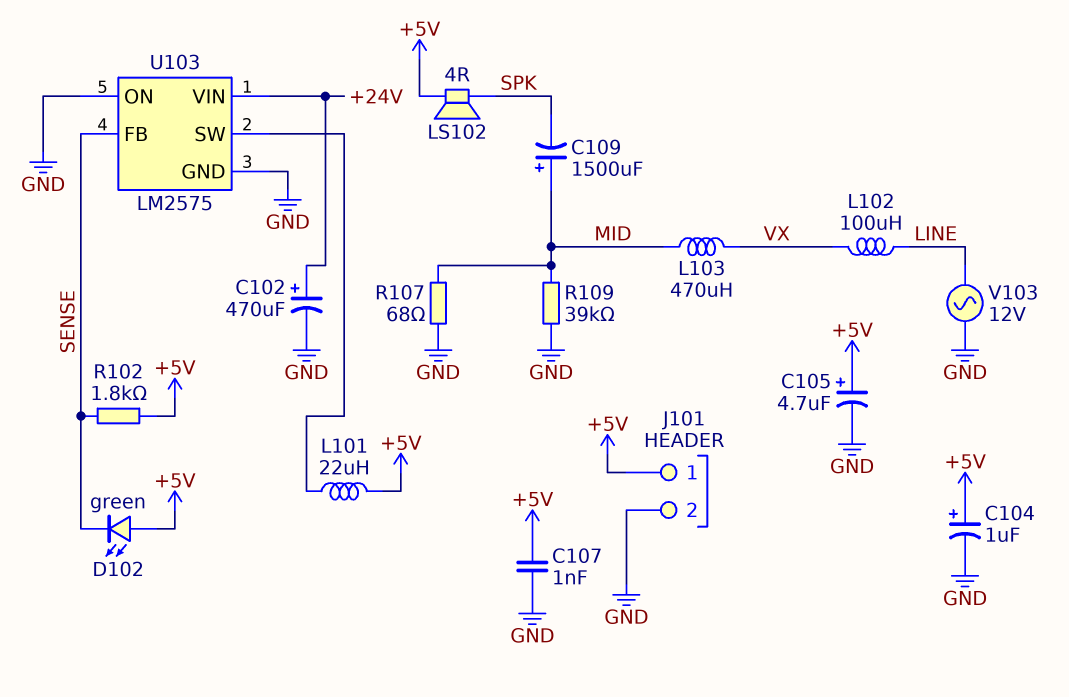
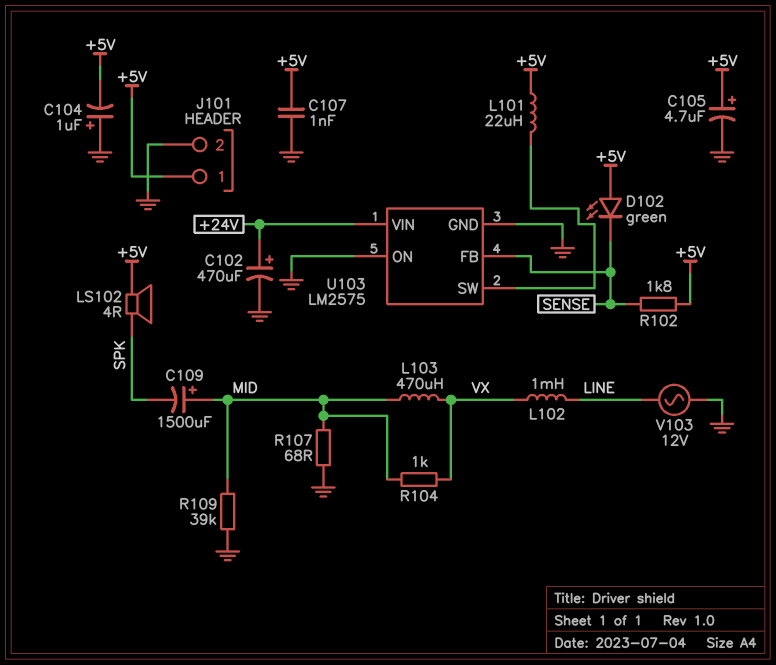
C104: 1uF (plus +5V, minus GND) -> 1uF (plus GND, minus +5V)
L102: 100uH (LINE, VX) -> 1mH (LINE, VX)
R104: none -> 1k (MID, VX)

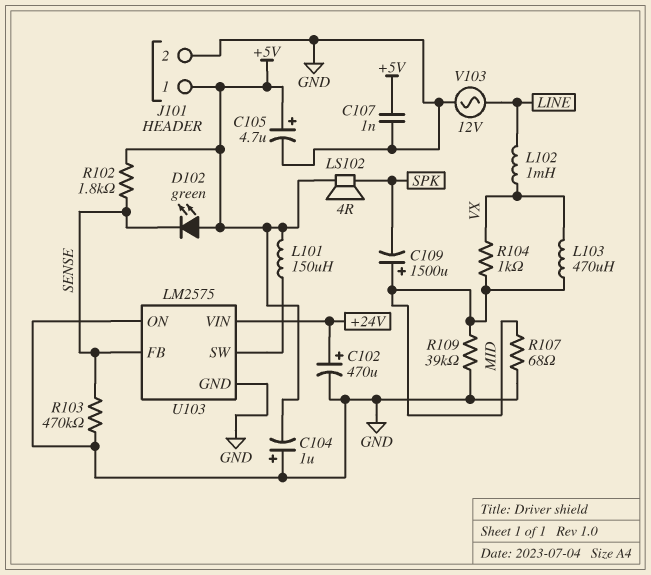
L101: 22uH (+5V, U103/SW) -> 150uH (+5V, U103/SW)
R103: none -> 470k (GND, SENSE)

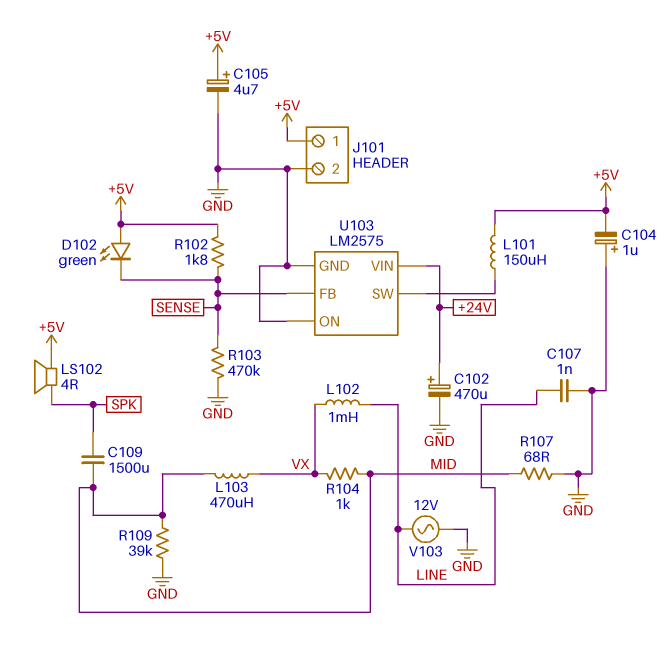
C107: 1nF (+5V, GND) -> 1nF (GND, LINE)
C109: 1500uF (plus MID, minus SPK) -> 1500uF (MID, SPK)

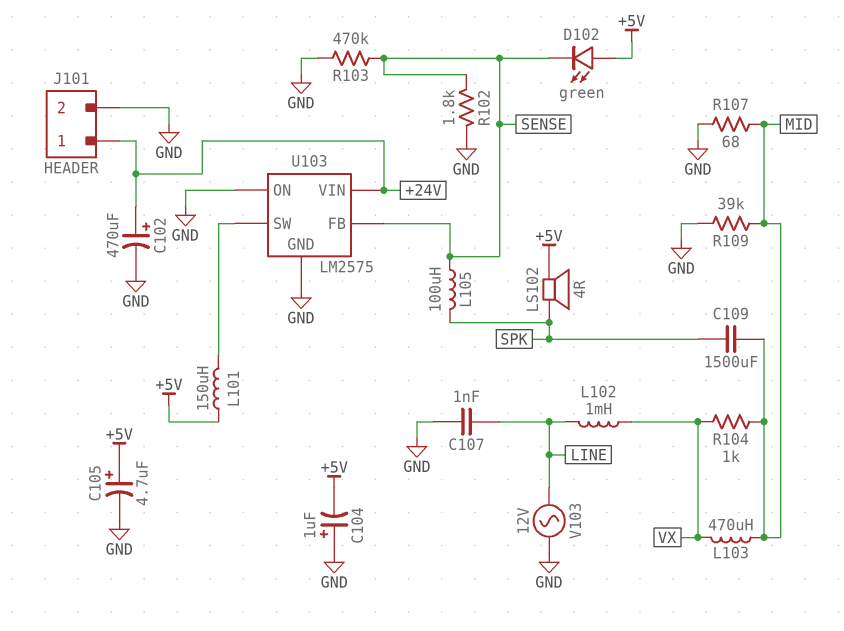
J101 pin 1: +5V -> +24V
L105: none -> 100uH (SENSE, SPK)
R102: 1.8k (+5V, SENSE) -> 1.8k (GND, SENSE)

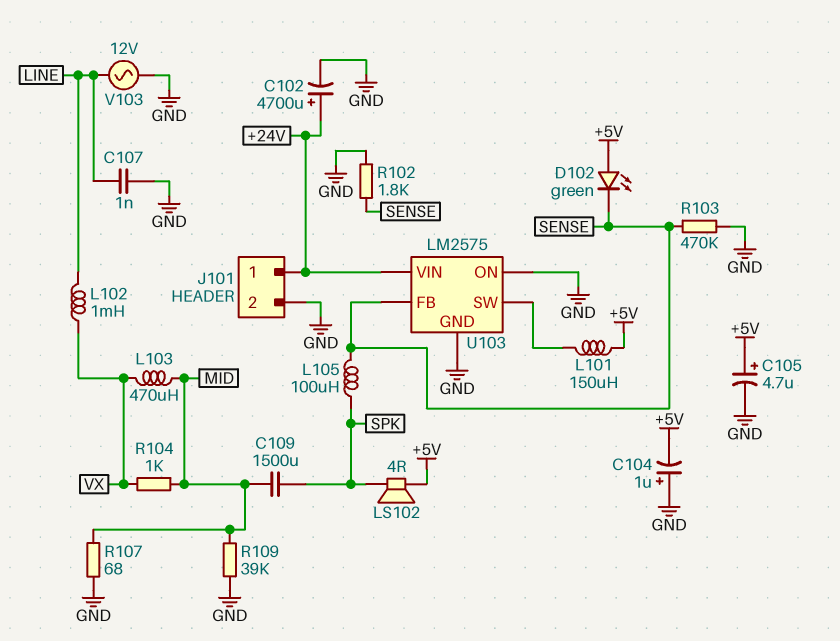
C102: 470uF (plus +24V, minus GND) -> 4700uF (plus +24V, minus GND)

